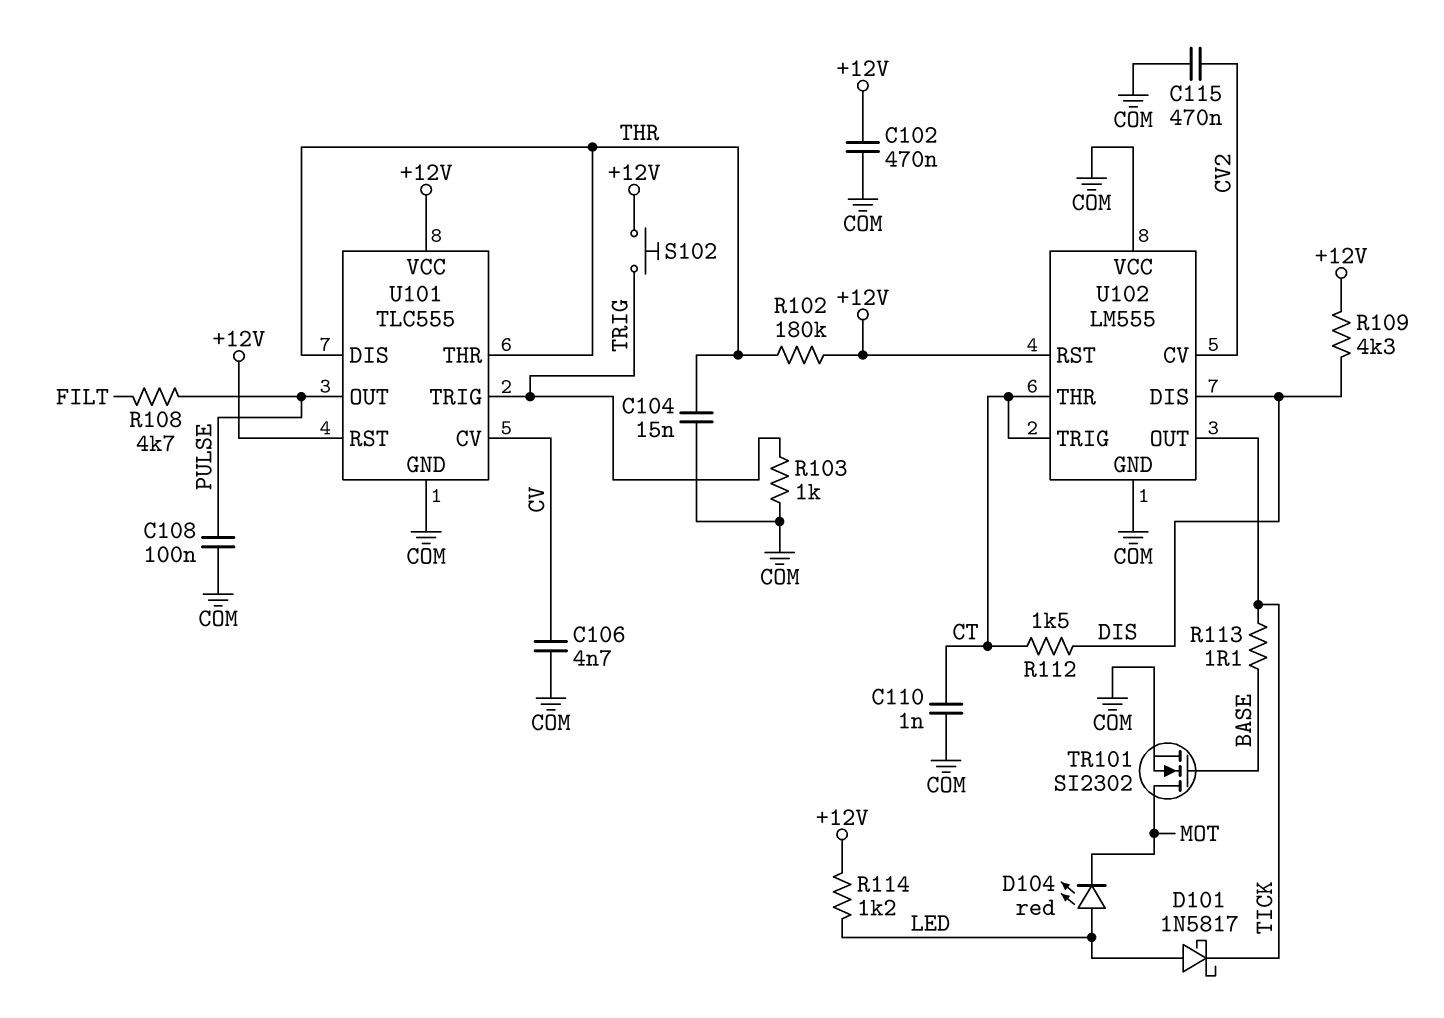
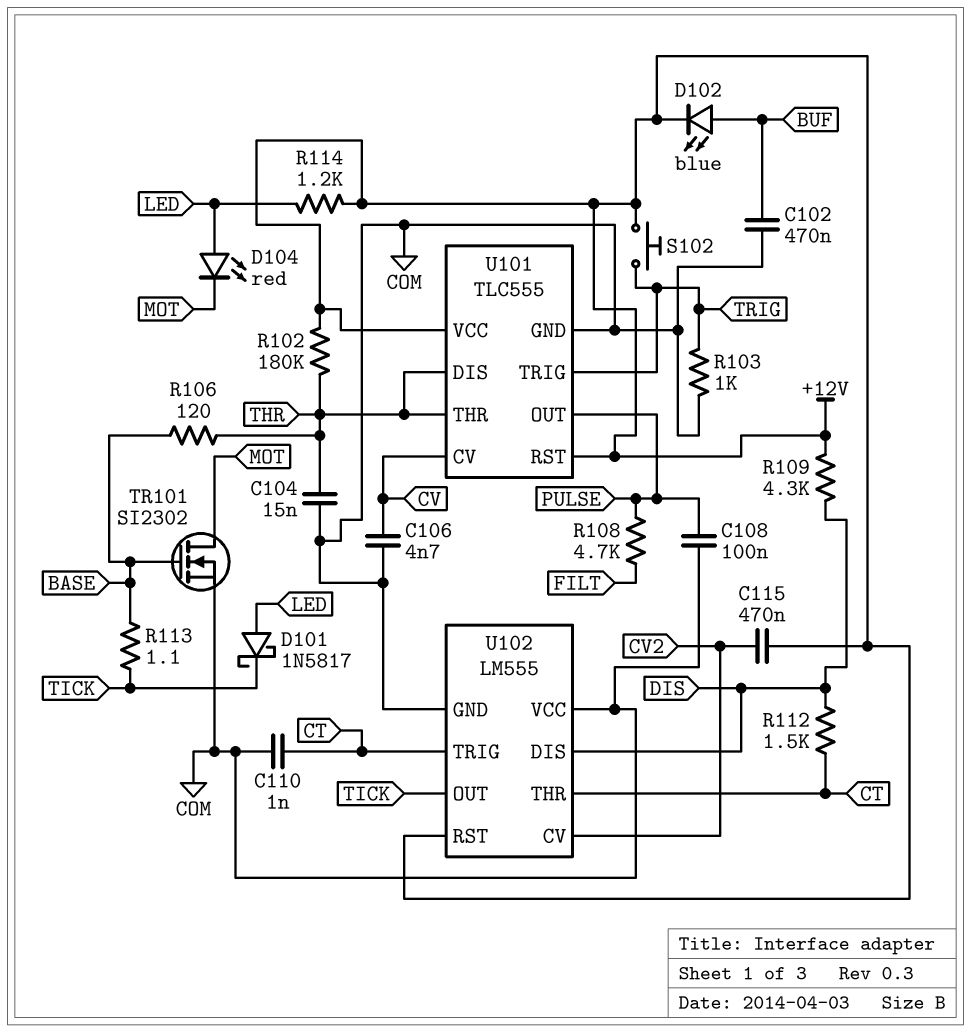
C102: 470nF (+12V, COM) -> 470nF (BUF, COM)
C115: 470nF (COM, CV2) -> 470nF (+12V, CV2)
D102: none -> LED blue (A BUF, K +12V)
R106: none -> 120 (BASE, THR)

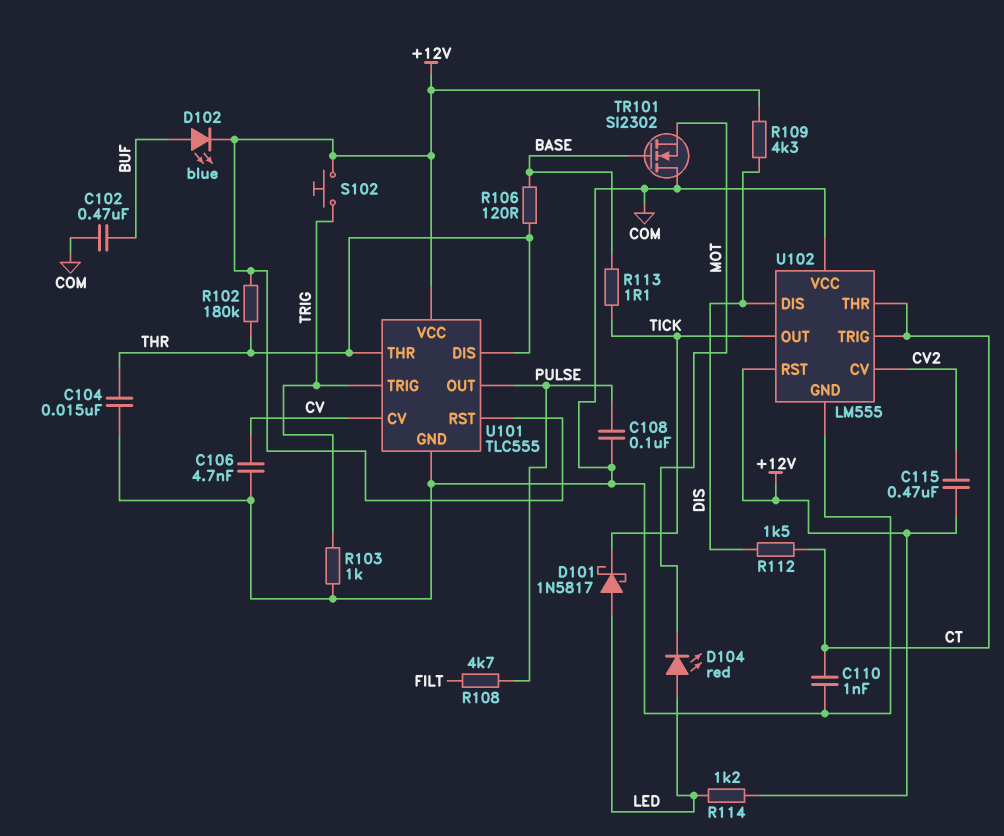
TR101: NMOS SI2302 (G BASE, D MOT, S COM) -> NMOS SI2302 (G BASE, D COM, S MOT)

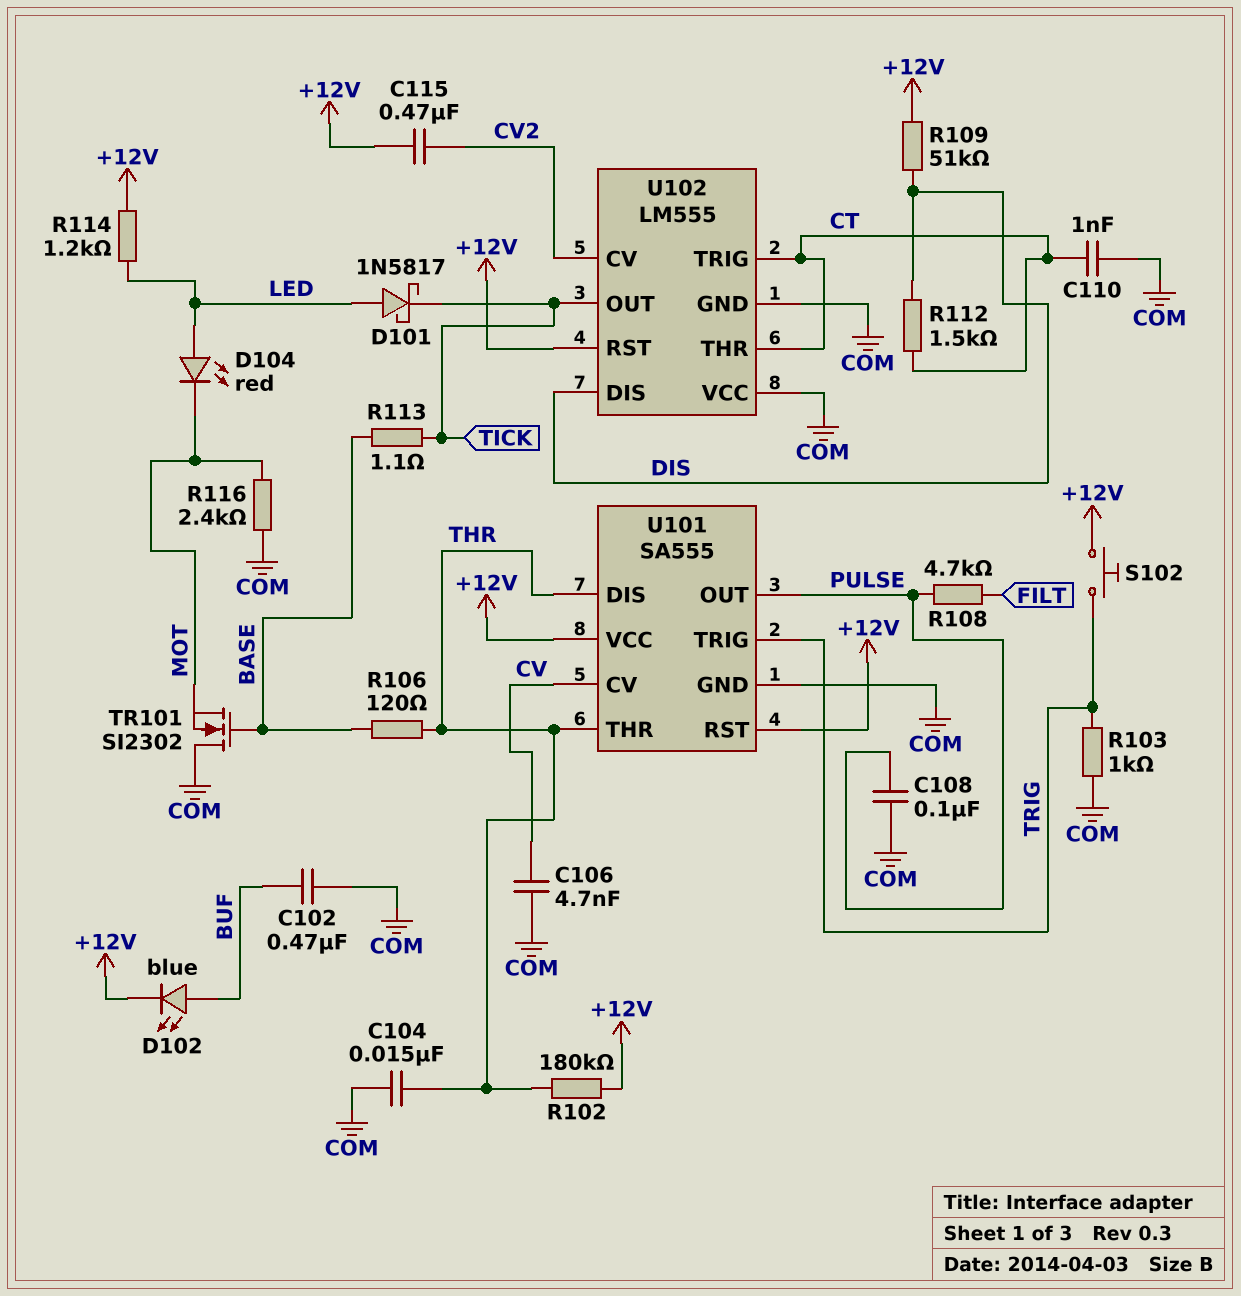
R109: 4.3k (+12V, DIS) -> 51k (+12V, DIS)
R116: none -> 2.4k (COM, MOT)
U101: TLC555 -> SA555

